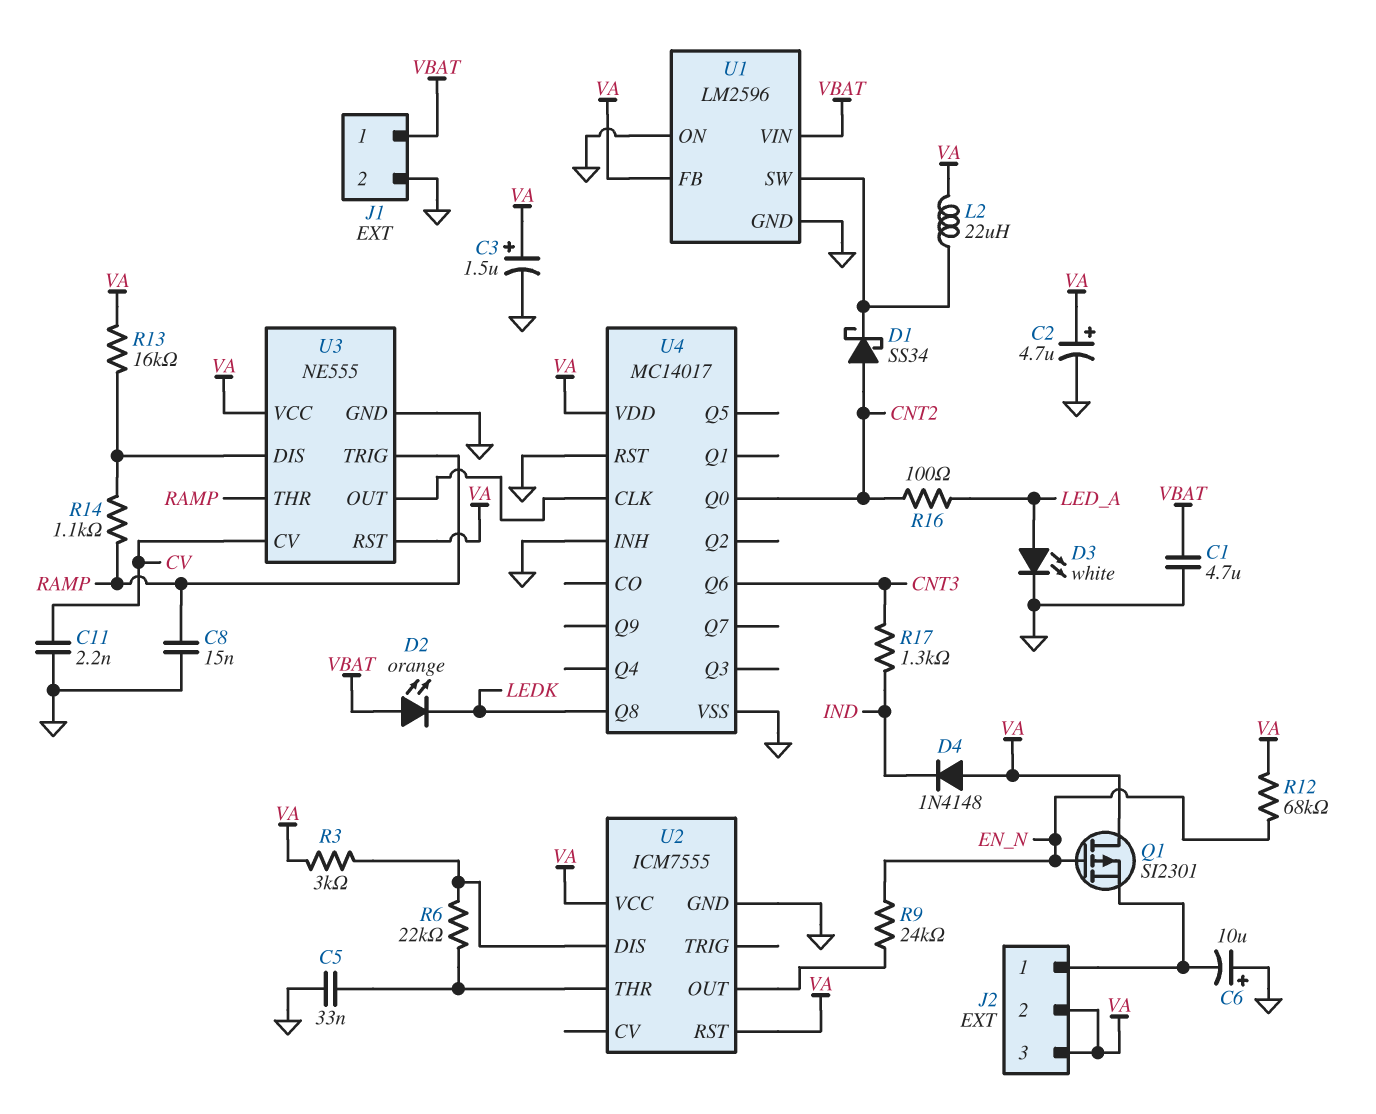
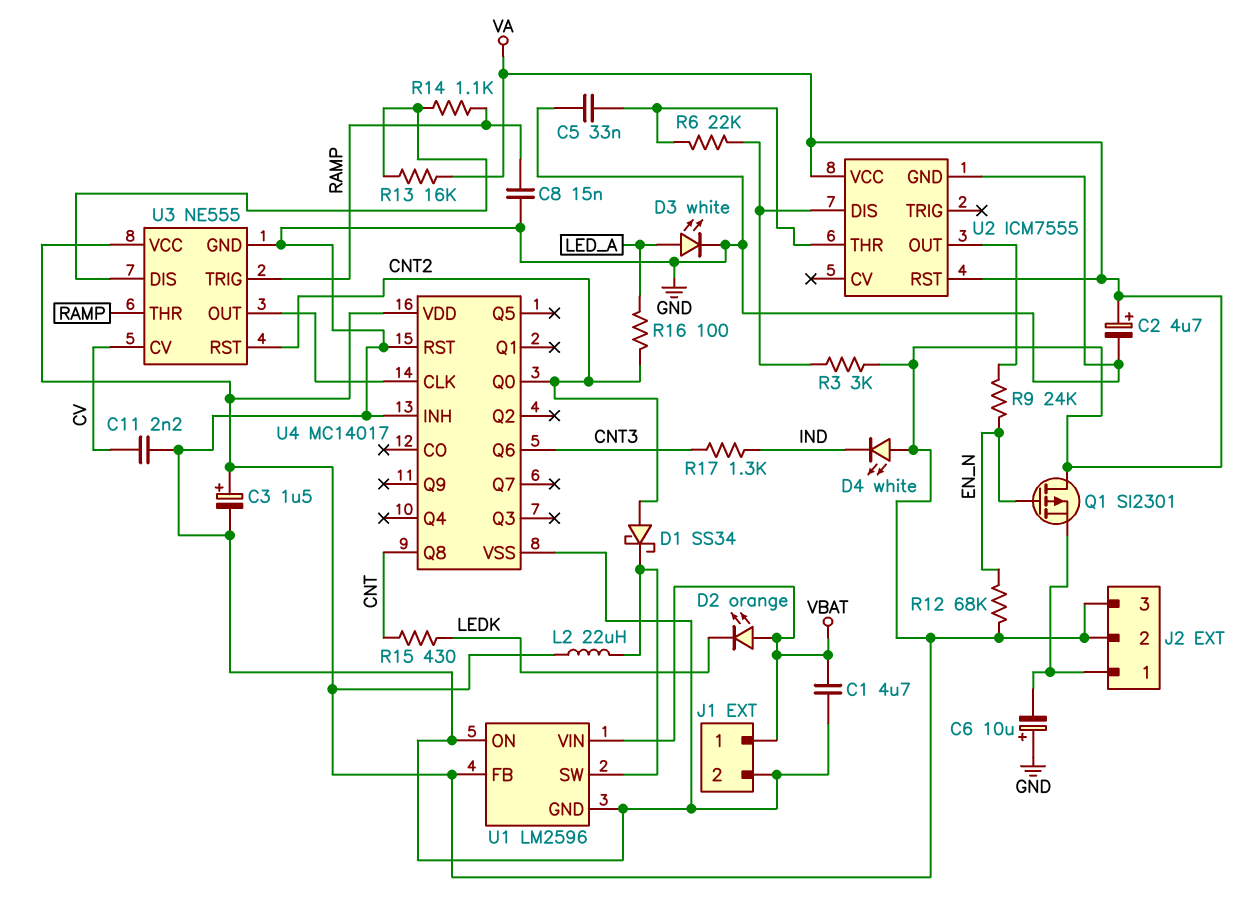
D4: diode 1N4148 (A VA, K IND) -> LED white (A VA, K IND)
R15: none -> 430 (CNT, LEDK)
U3 pin RST: VA -> CNT2
U4 pin Q8: LEDK -> CNT

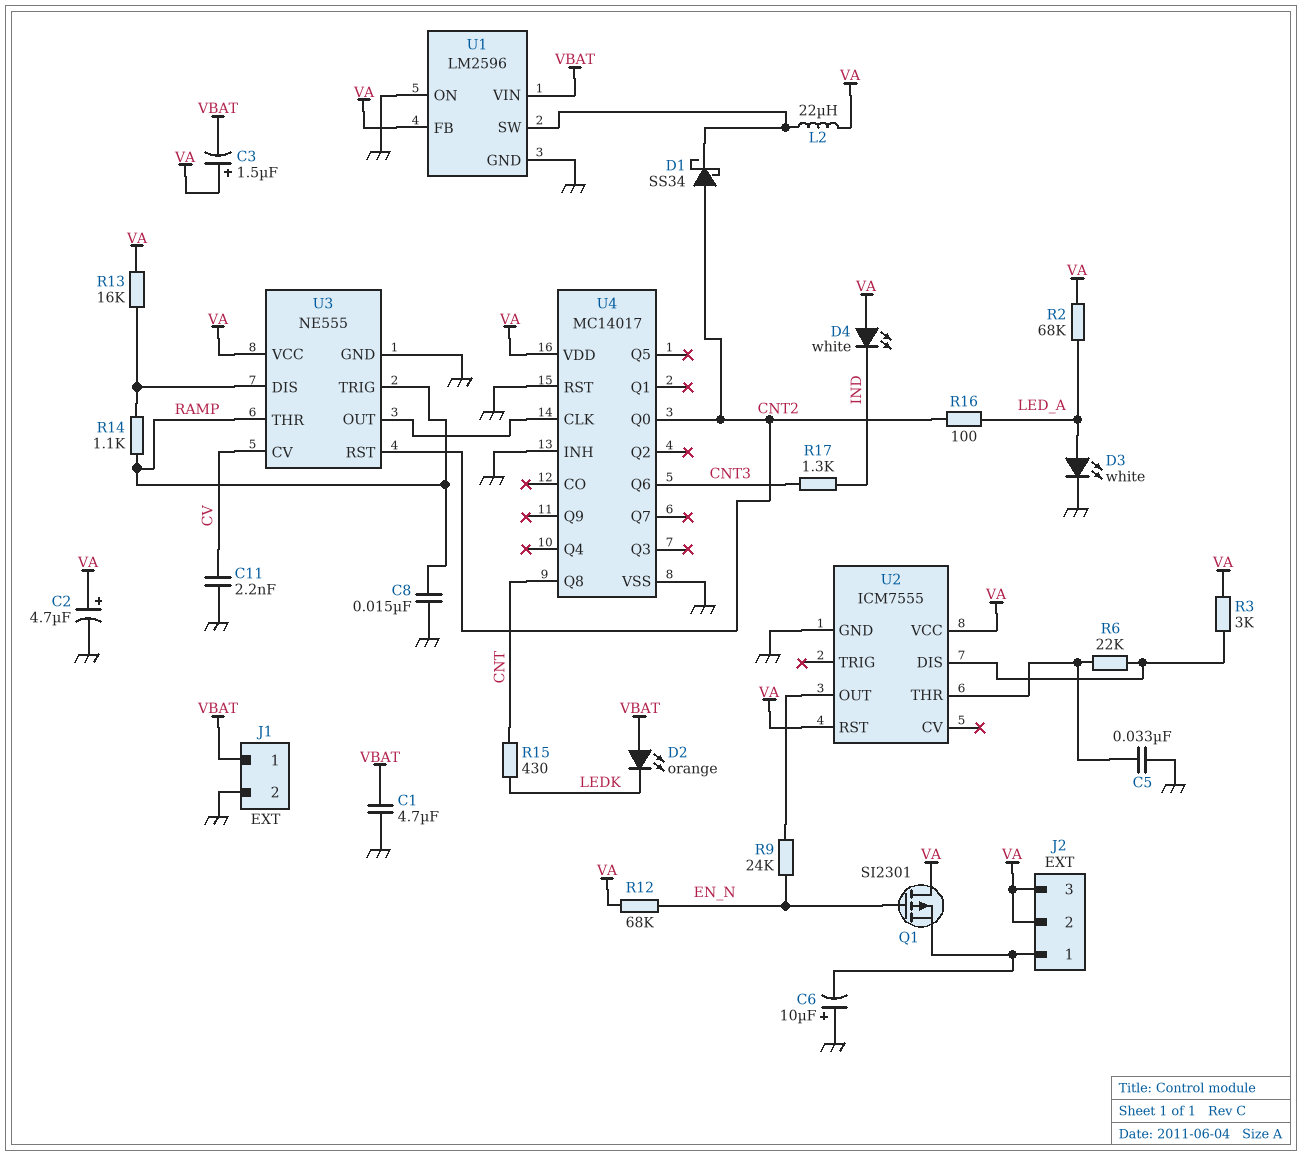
C3: 1.5uF (plus VA, minus GND) -> 1.5uF (plus VA, minus VBAT)
R2: none -> 68k (LED_A, VA)

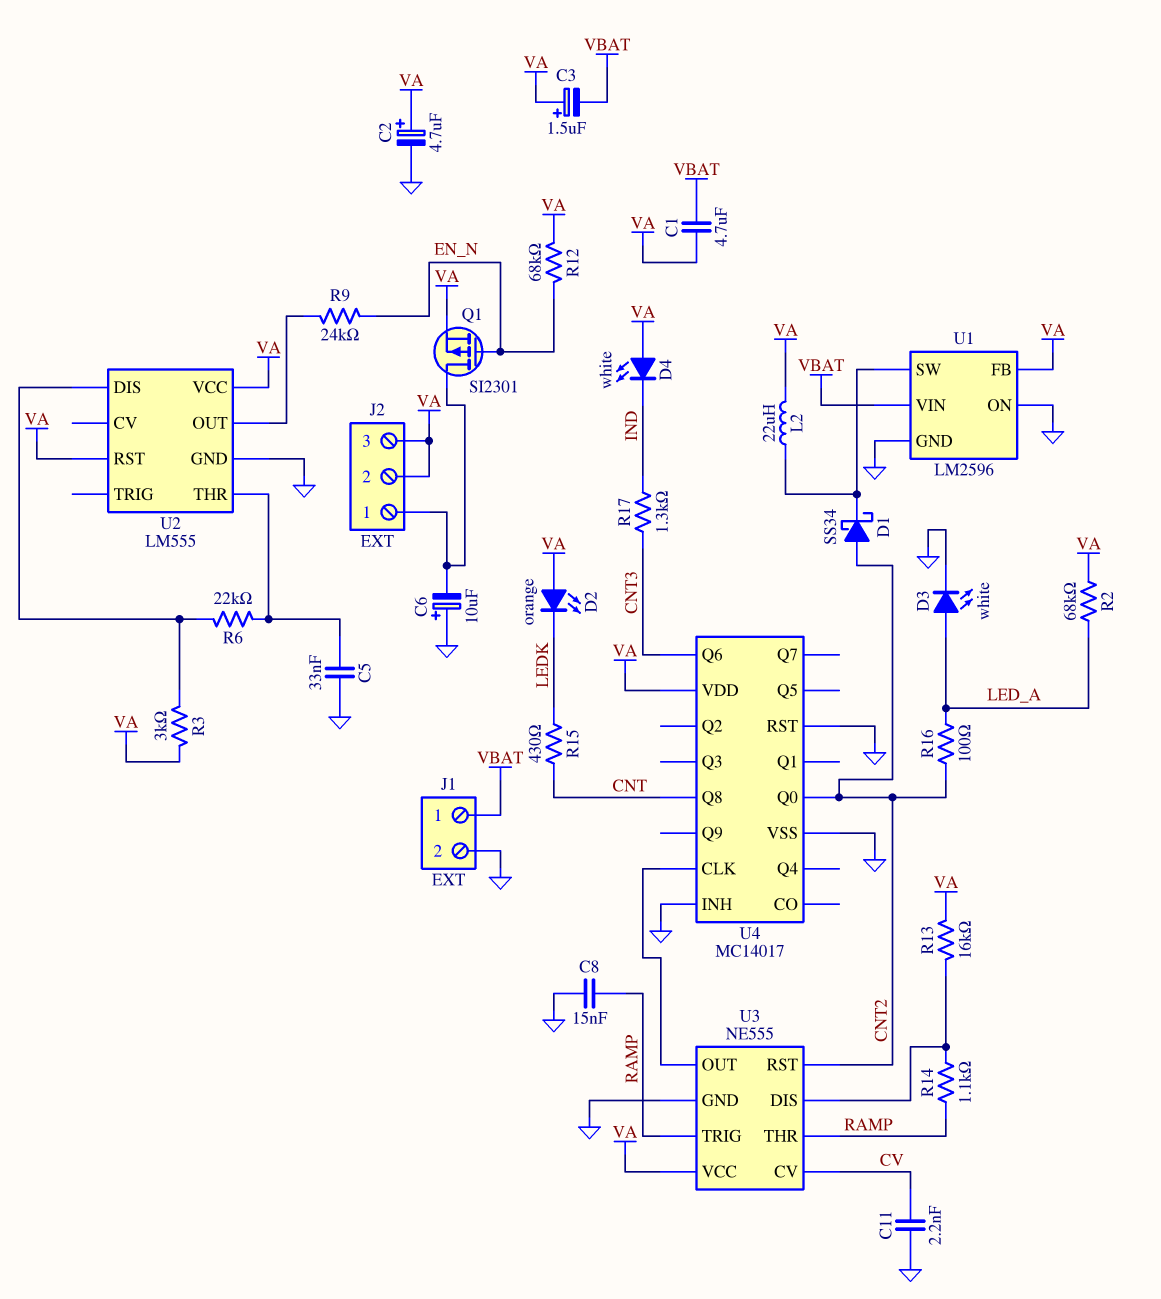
C1: 4.7uF (GND, VBAT) -> 4.7uF (VA, VBAT)
D2: LED orange (A VBAT, K LEDK) -> LED orange (A VA, K LEDK)
Q1: PMOS SI2301 (G EN_N, D VA, S J2/1) -> PMOS SI2301 (G EN_N, D J2/1, S VA)
U2: ICM7555 -> LM555

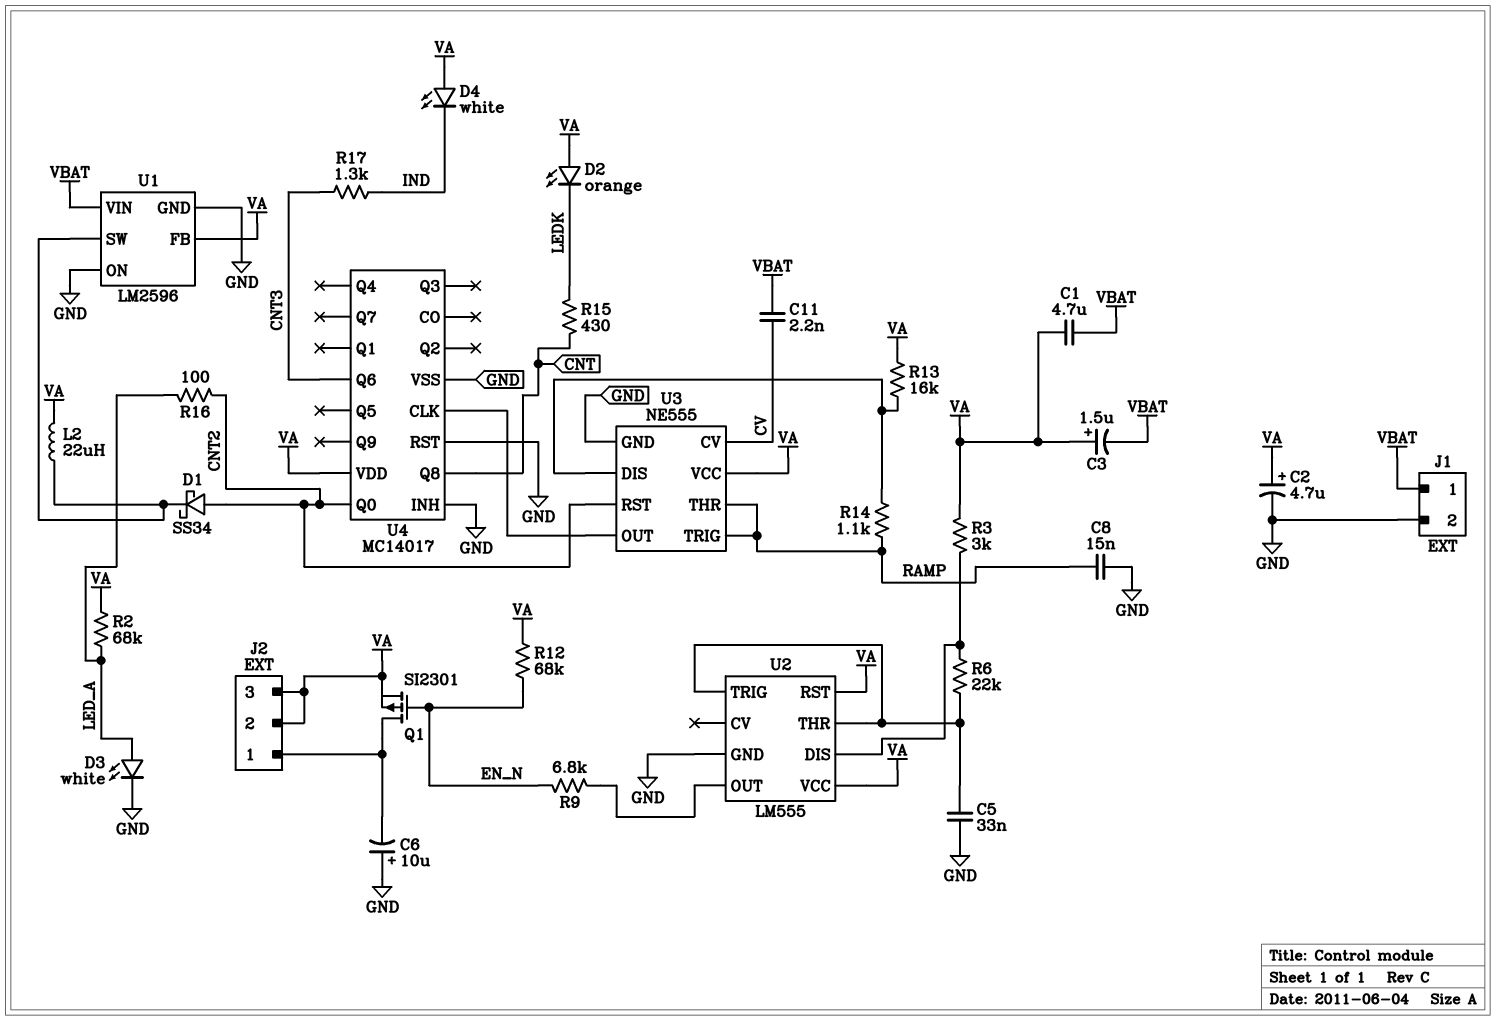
C11: 2.2nF (CV, GND) -> 2.2nF (CV, VBAT)
R9: 24k (EN_N, U2/OUT) -> 6.8k (EN_N, U2/OUT)
U2 pin TRIG: none -> U2/THR

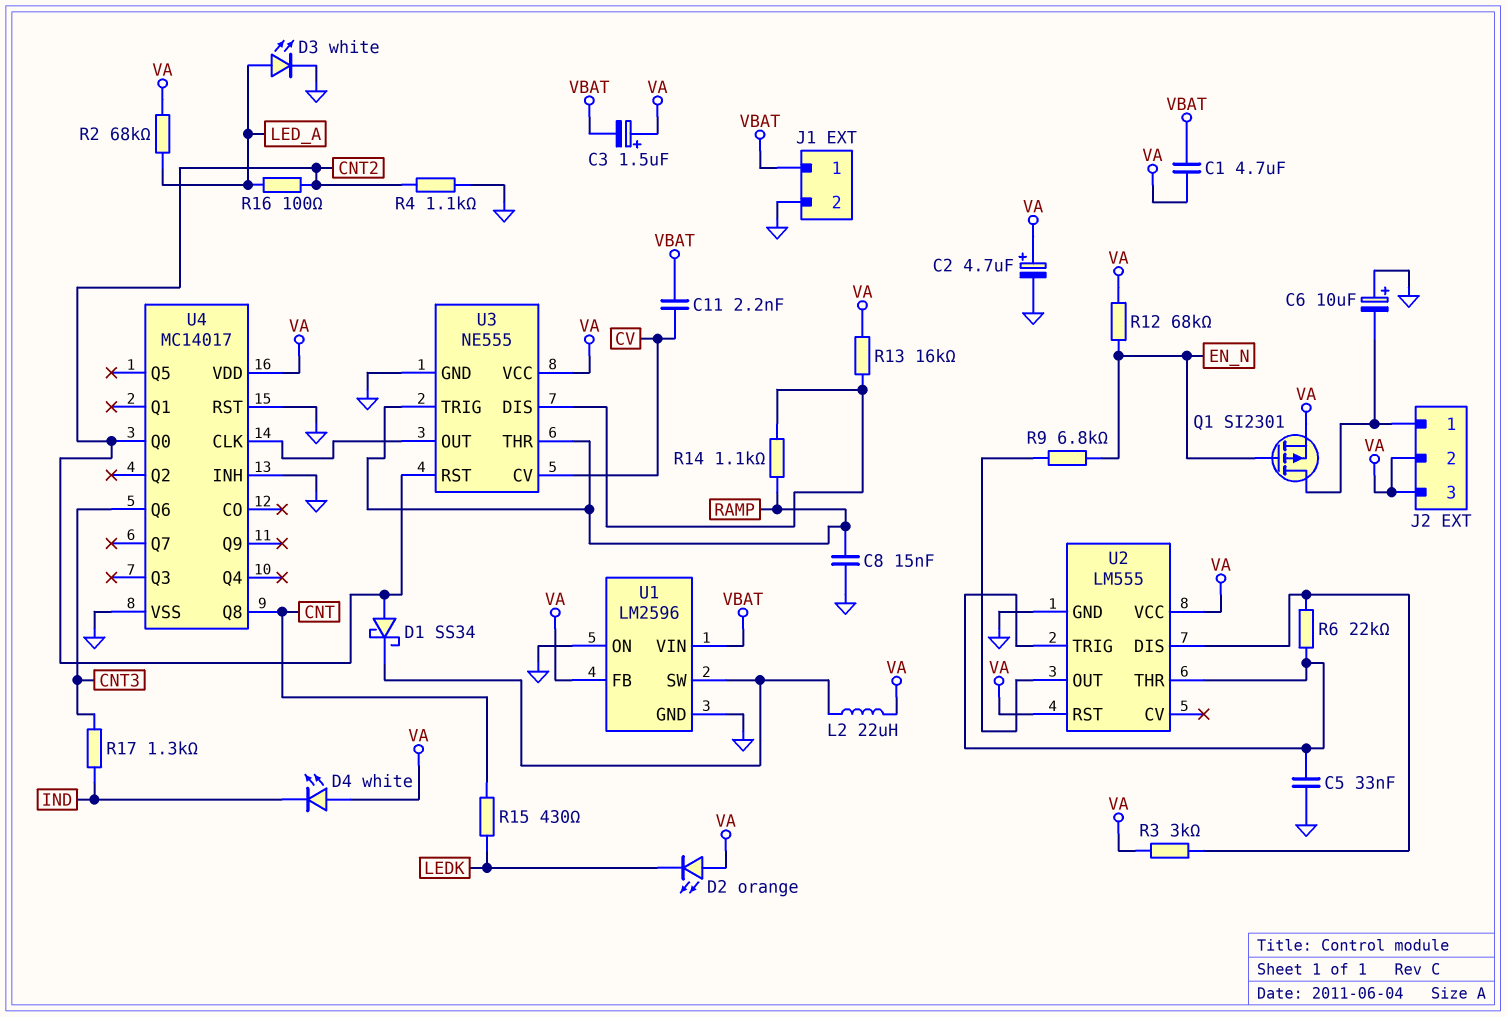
R4: none -> 1.1k (CNT2, GND)

